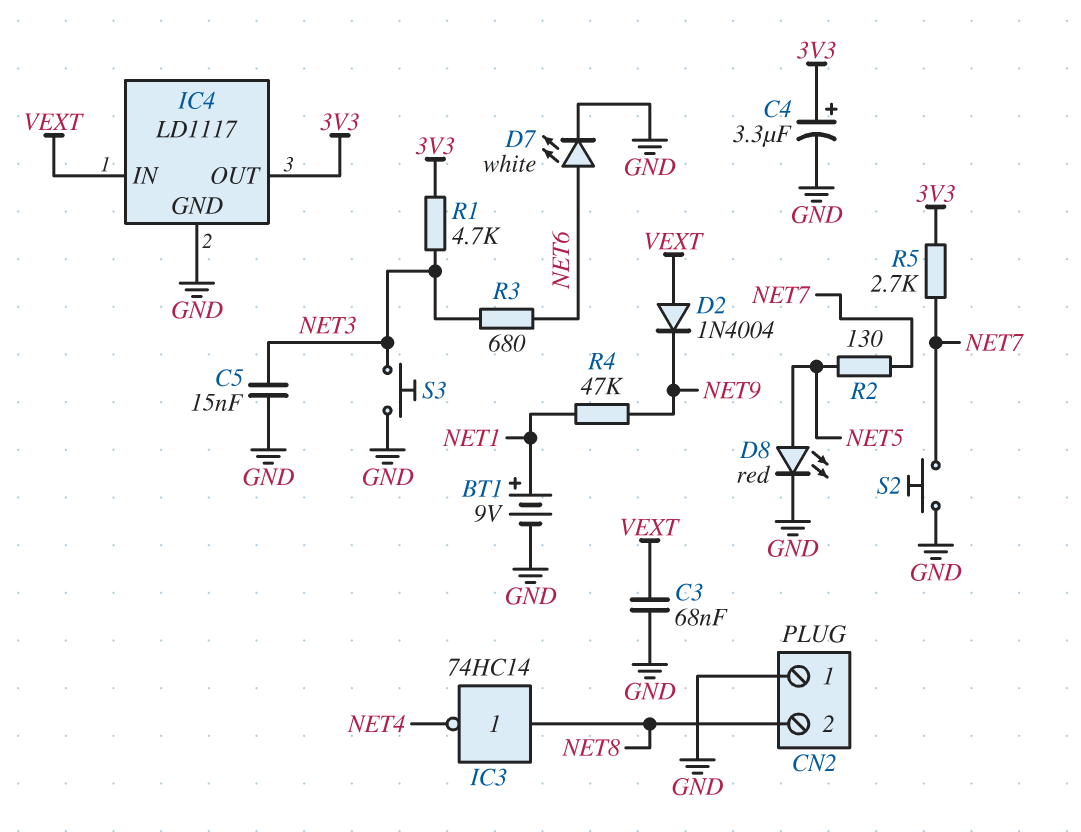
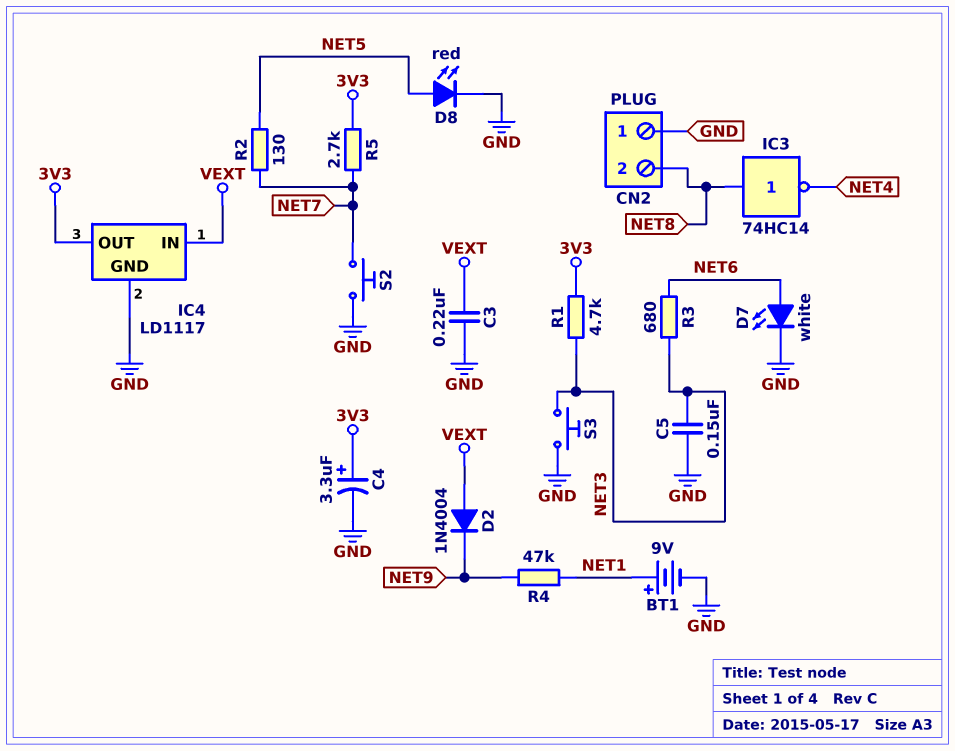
C3: 68nF (GND, VEXT) -> 220nF (GND, VEXT)
C5: 15nF (GND, NET3) -> 150nF (GND, NET3)

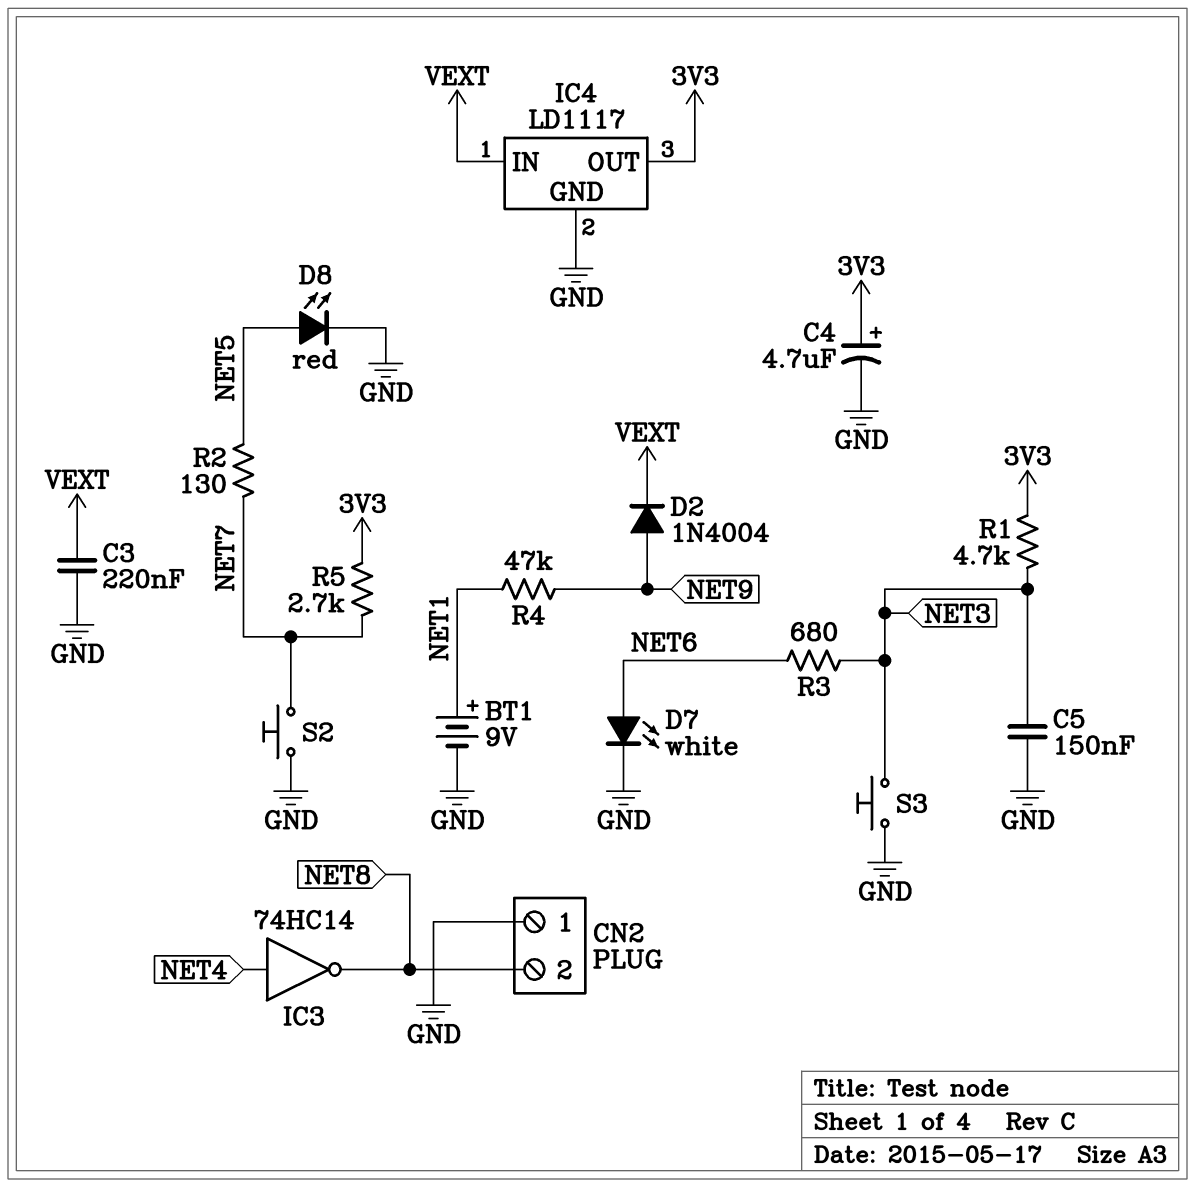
C4: 3.3uF (plus 3V3, minus GND) -> 4.7uF (plus 3V3, minus GND)
D2: diode 1N4004 (A VEXT, K NET9) -> diode 1N4004 (A NET9, K VEXT)
IC3: NOT 74HC14 (in NET8, out NET4) -> NOT 74HC14 (in NET4, out NET8)

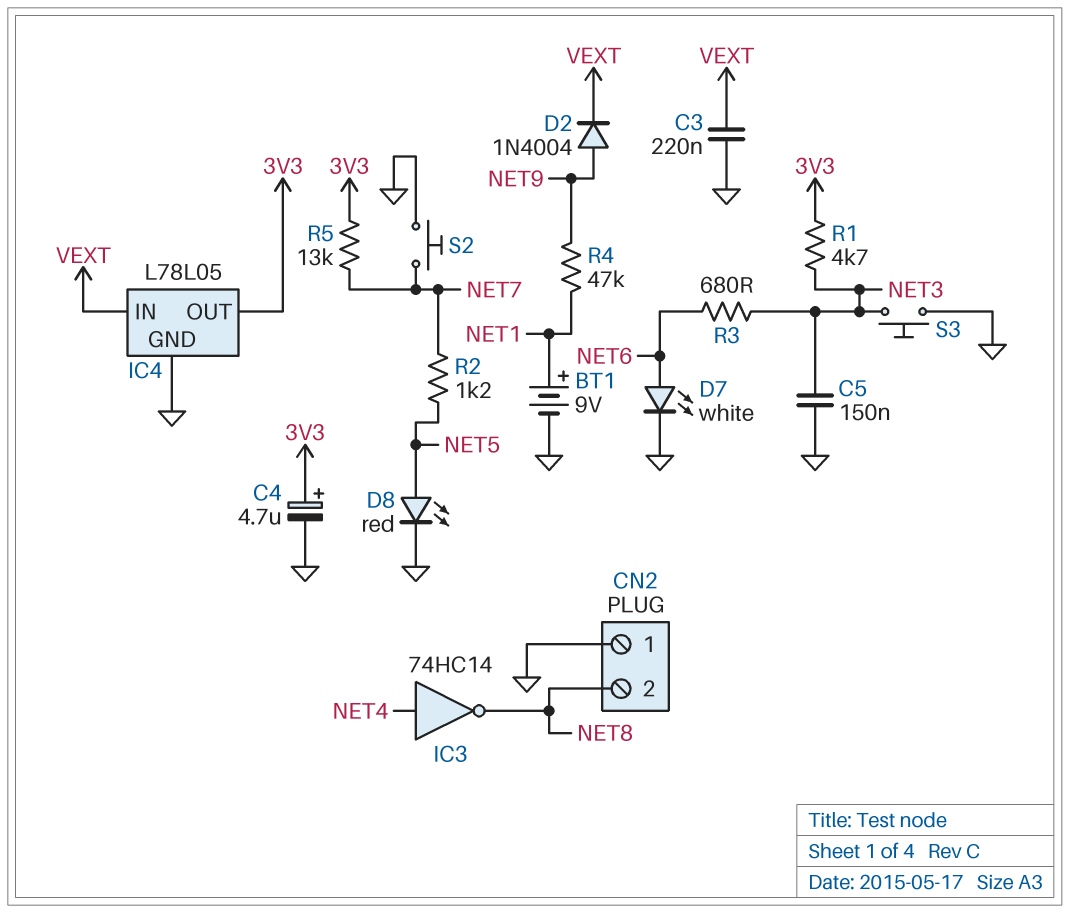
IC4: LD1117 -> L78L05
R2: 130 (NET5, NET7) -> 1.2k (NET5, NET7)
R5: 2.7k (3V3, NET7) -> 13k (3V3, NET7)

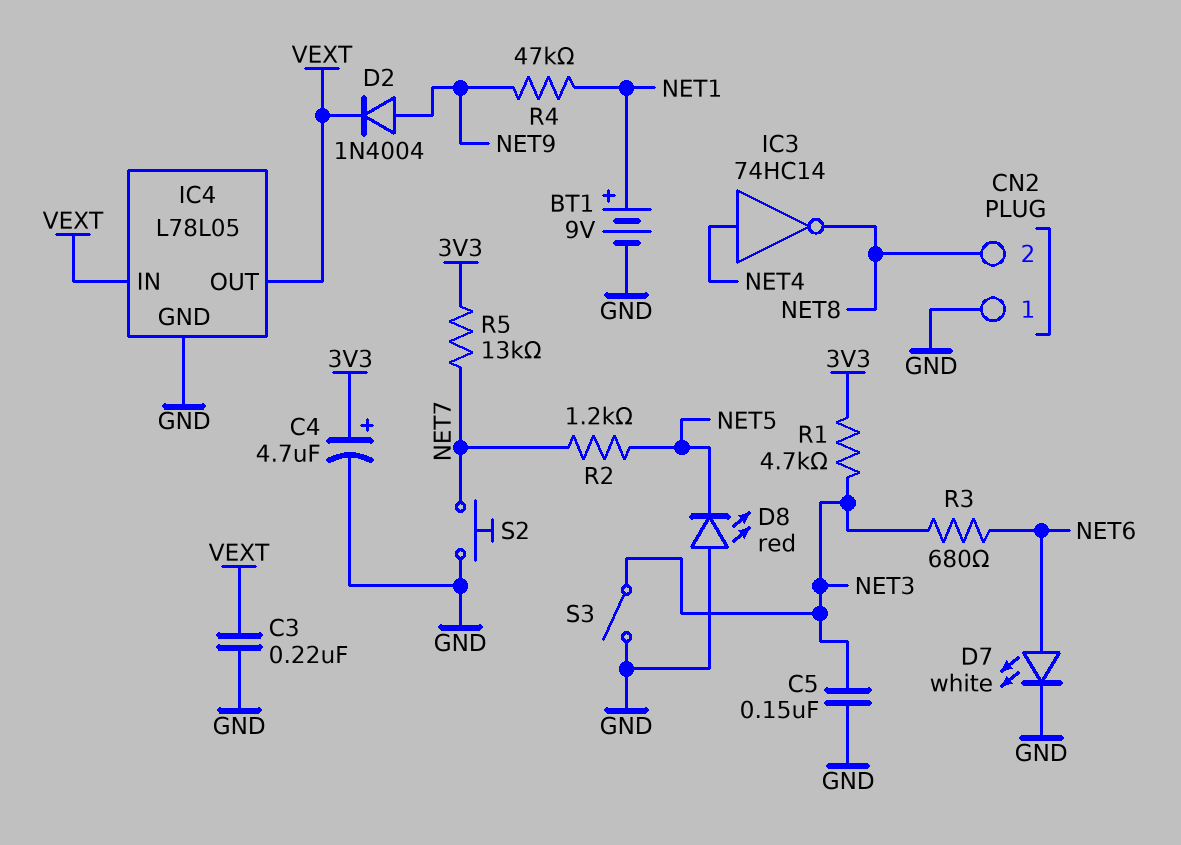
D8: LED red (A NET5, K GND) -> LED red (A GND, K NET5)
IC4 pin OUT: 3V3 -> VEXT
S3: button (GND, NET3) -> switch (GND, NET3)

